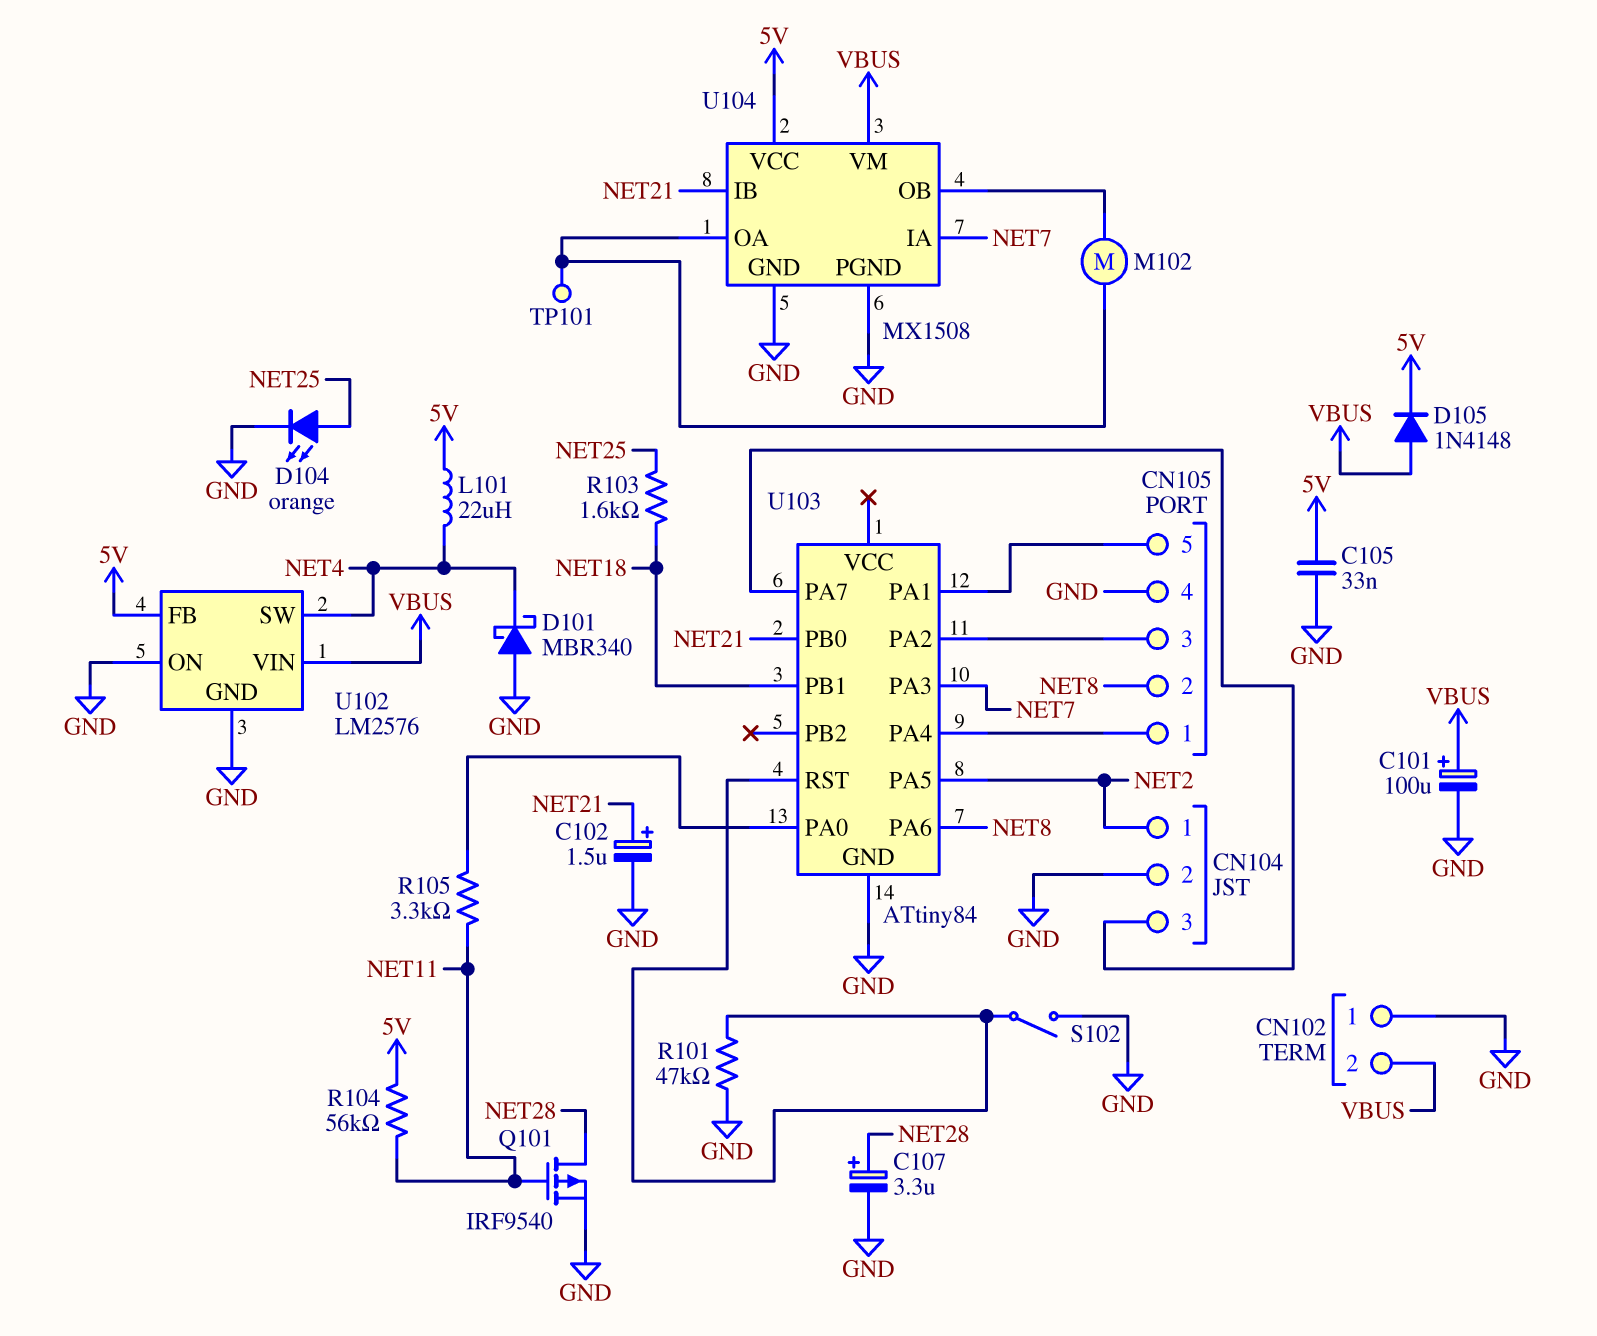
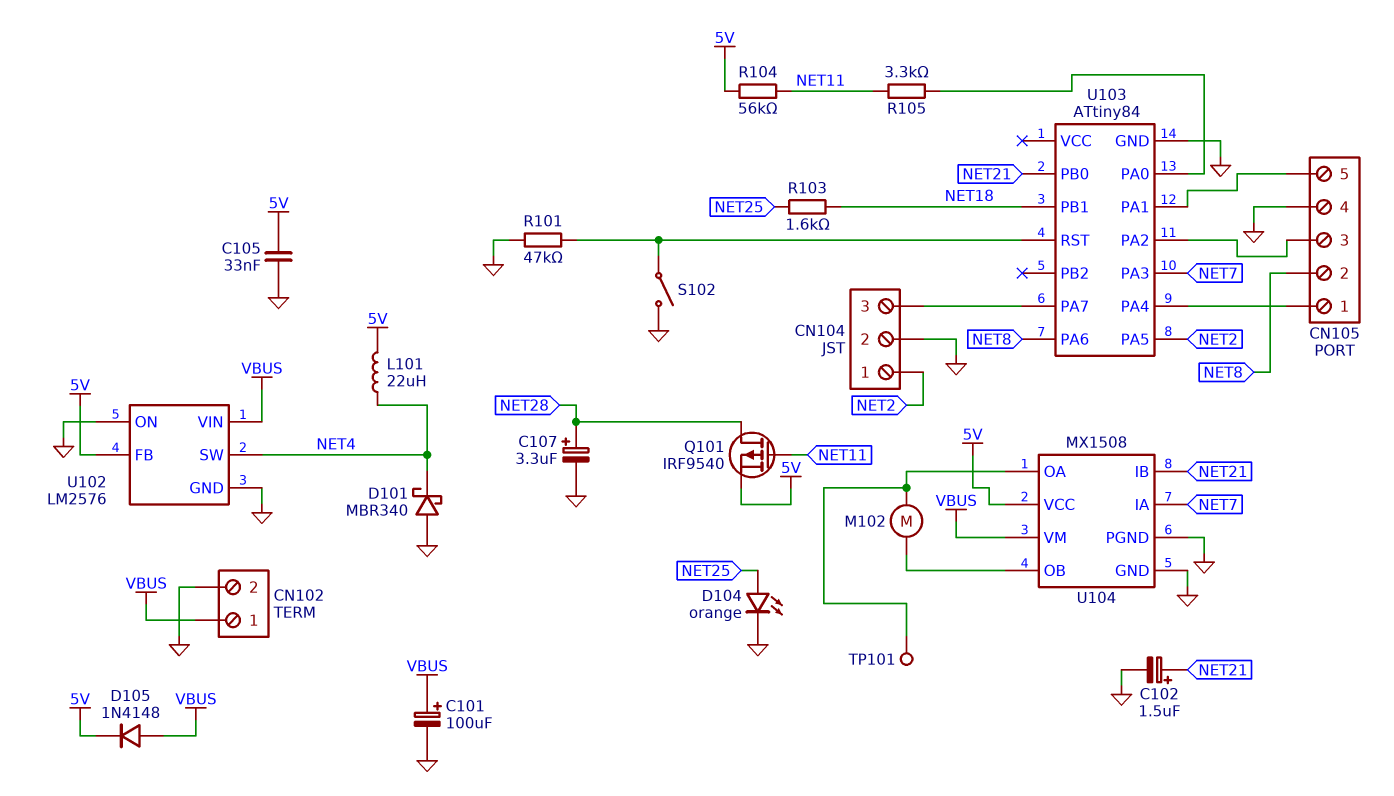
CN102 pin 1: GND -> VBUS
CN102 pin 2: VBUS -> GND
Q101: PMOS IRF9540 (G NET11, D NET28, S GND) -> PMOS IRF9540 (G NET11, D NET28, S 5V)

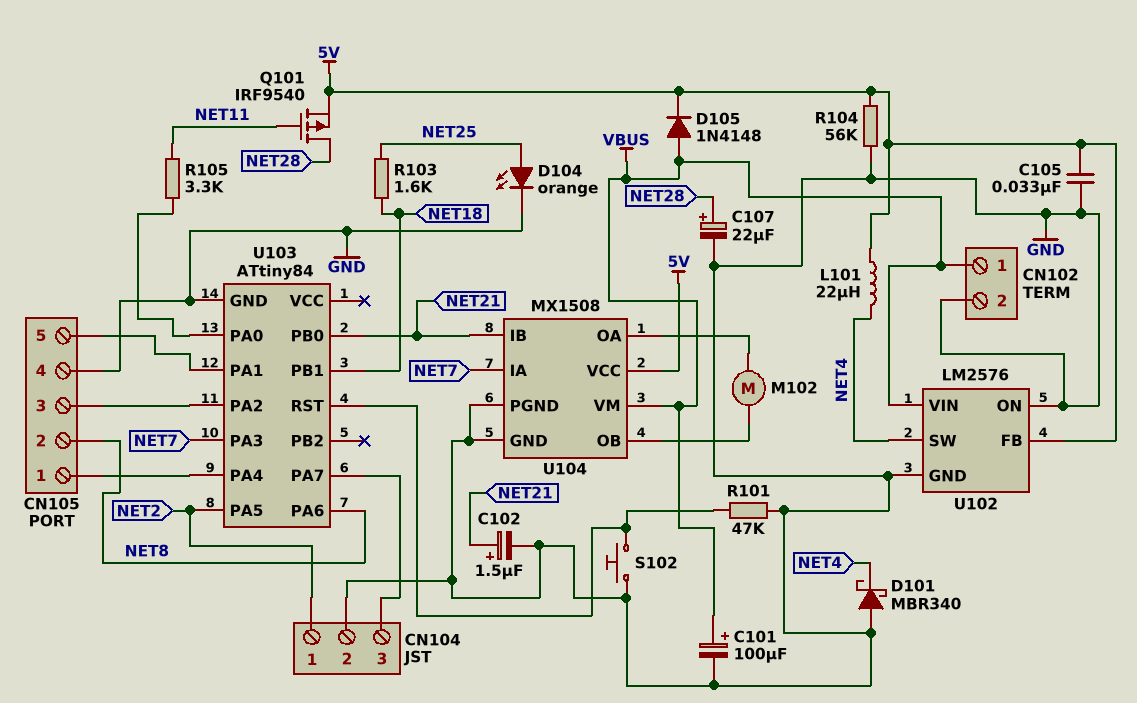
C107: 3.3uF (plus NET28, minus GND) -> 22uF (plus NET28, minus GND)
R104: 56k (5V, NET11) -> 56k (5V, GND)
S102: switch (GND, U103/RST) -> button (GND, U103/RST)
TP101: test point (U104/OA) -> none

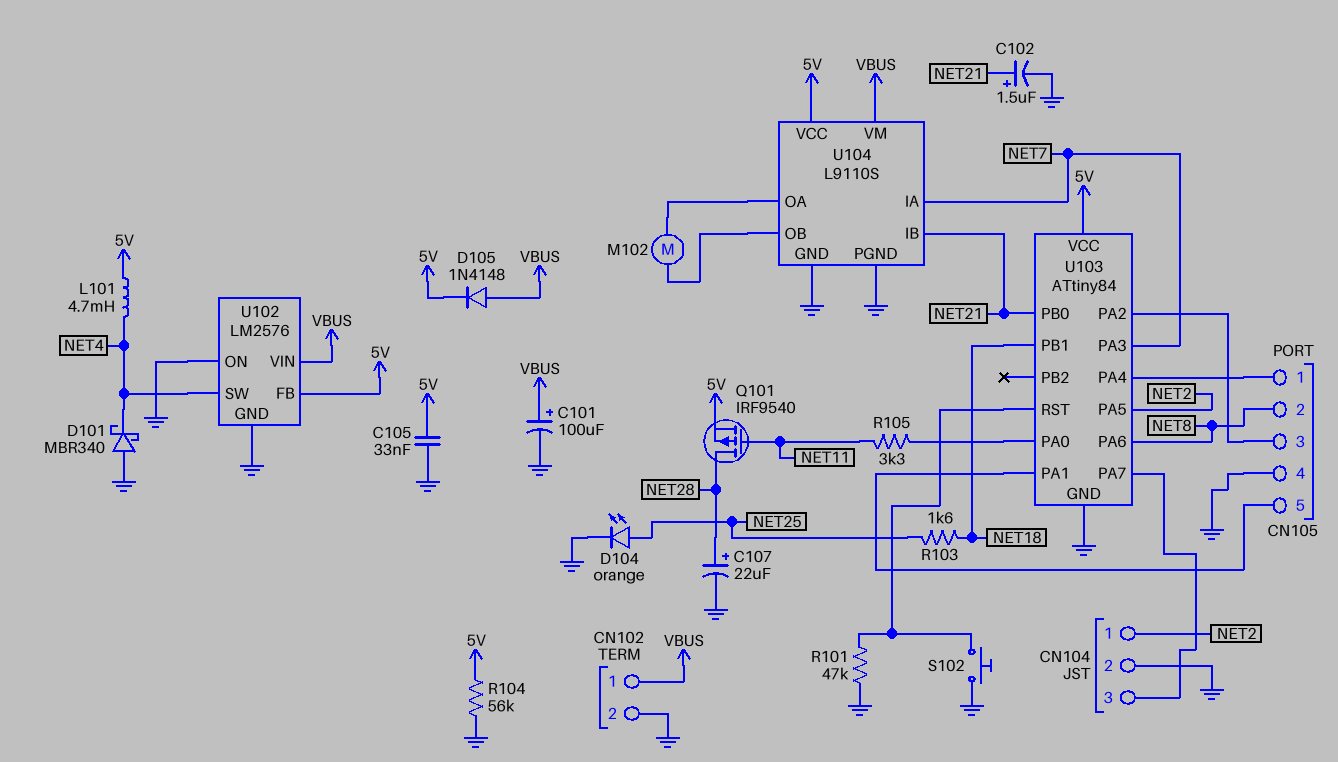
L101: 22uH (5V, NET4) -> 4.7mH (5V, NET4)
U103 pin VCC: none -> 5V
U104: MX1508 -> L9110S

